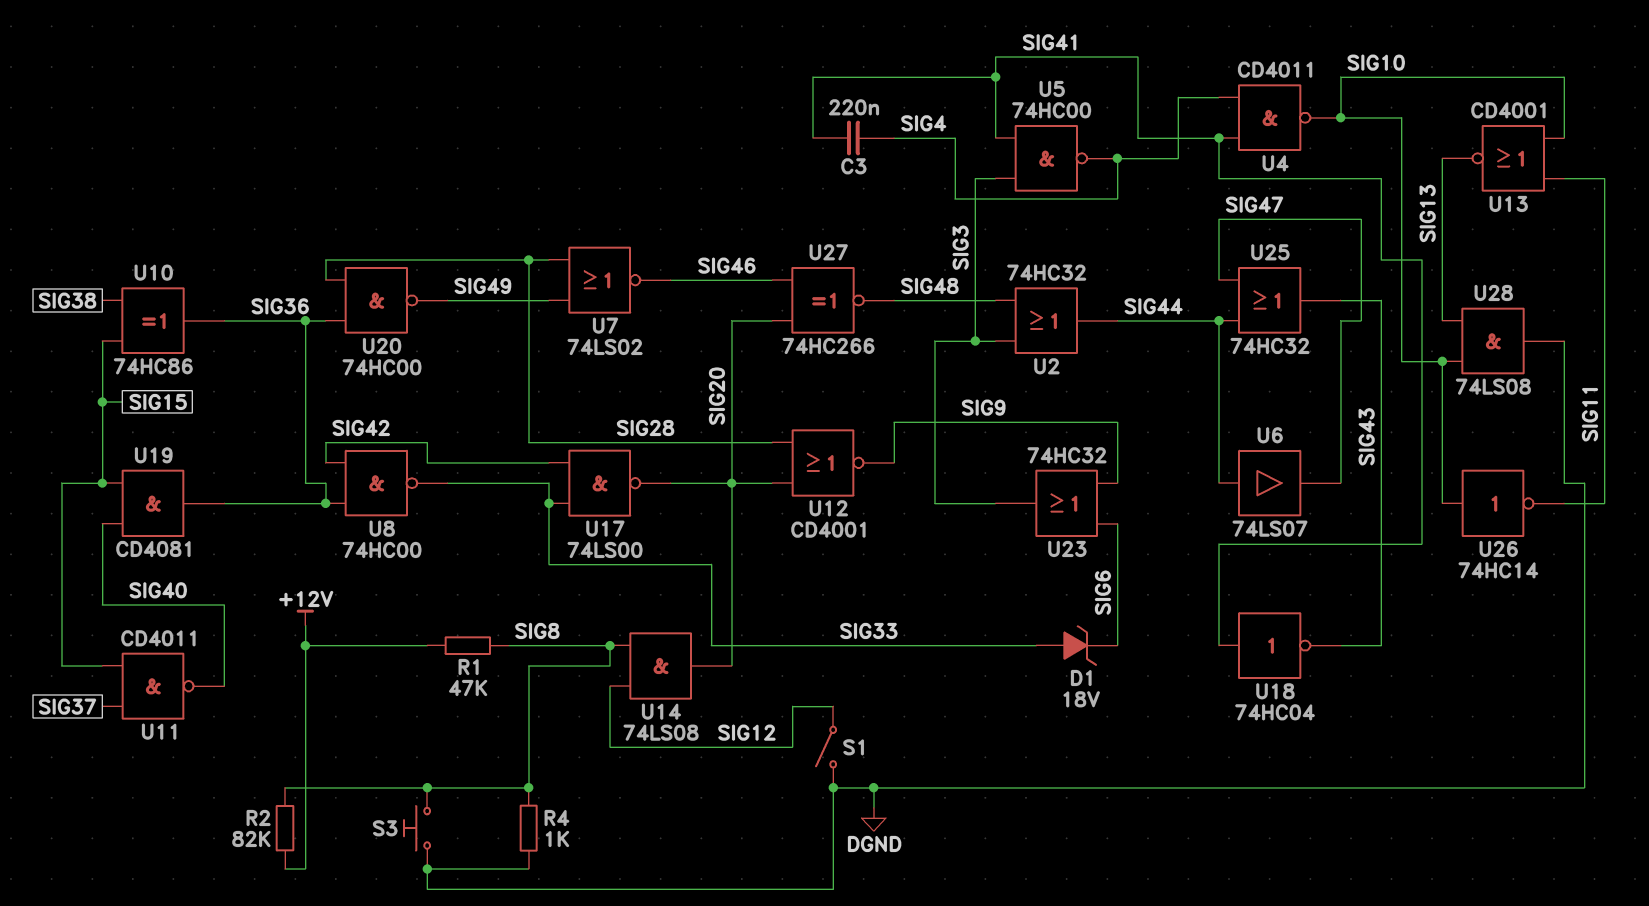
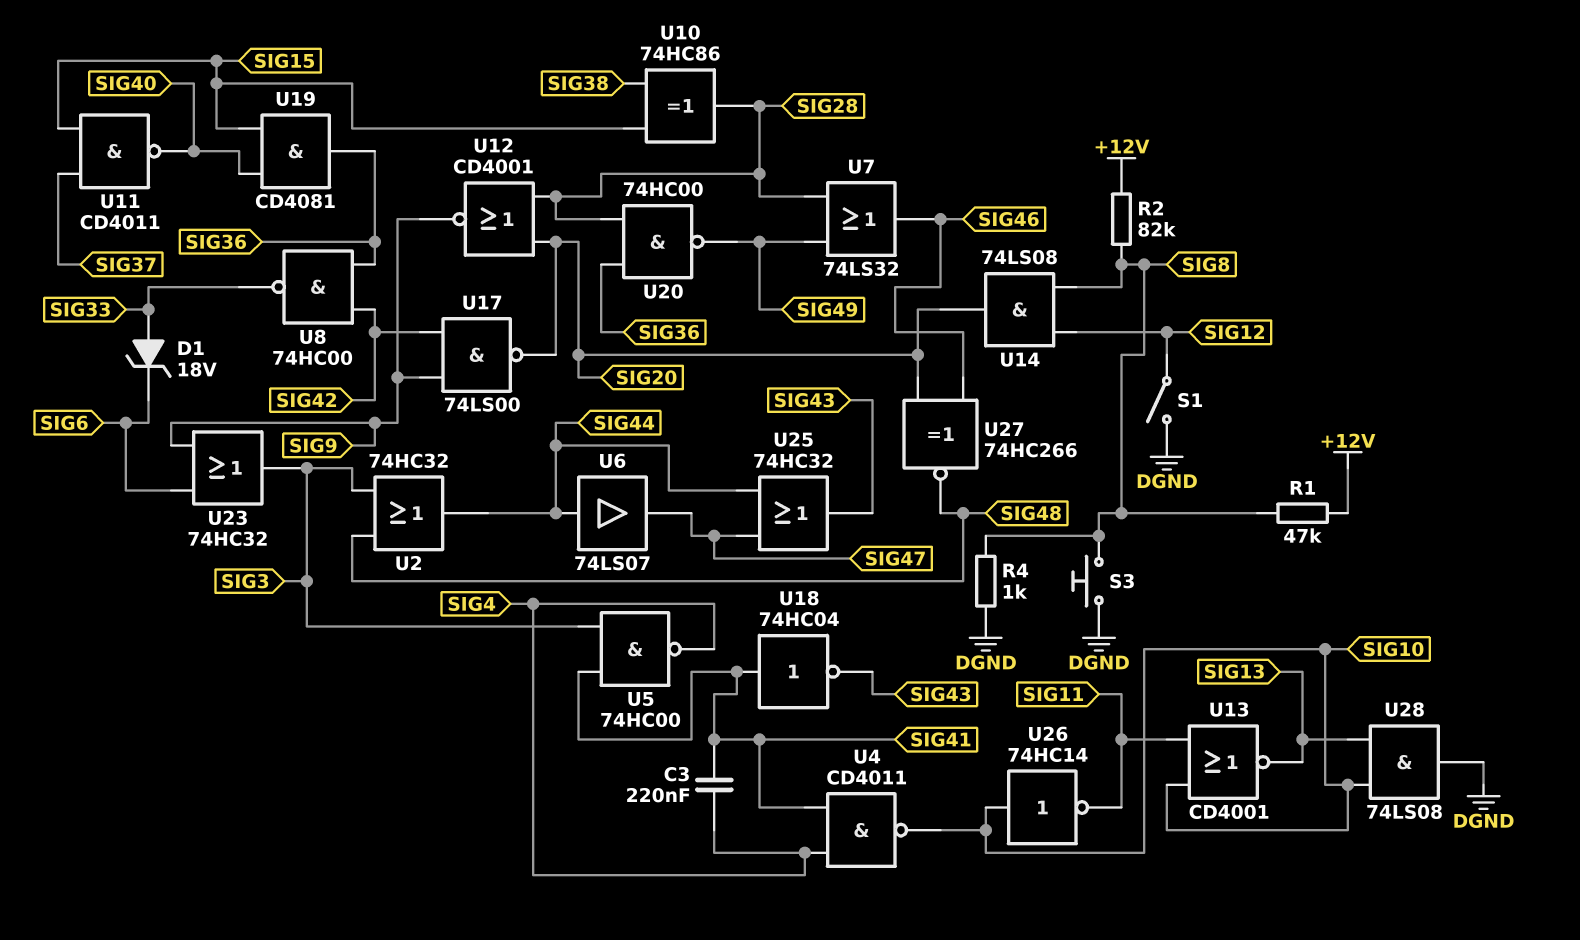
U7: NOR 74LS02 (in SIG28, in SIG49, out SIG46) -> OR 74LS32 (in SIG28, in SIG49, out SIG46)
U10: XOR 74HC86 (in SIG15, in SIG38, out SIG36) -> XOR 74HC86 (in SIG15, in SIG38, out SIG28)
U17: NAND 74LS00 (in SIG33, in SIG42, out SIG20) -> NAND 74LS00 (in SIG9, in SIG42, out SIG20)

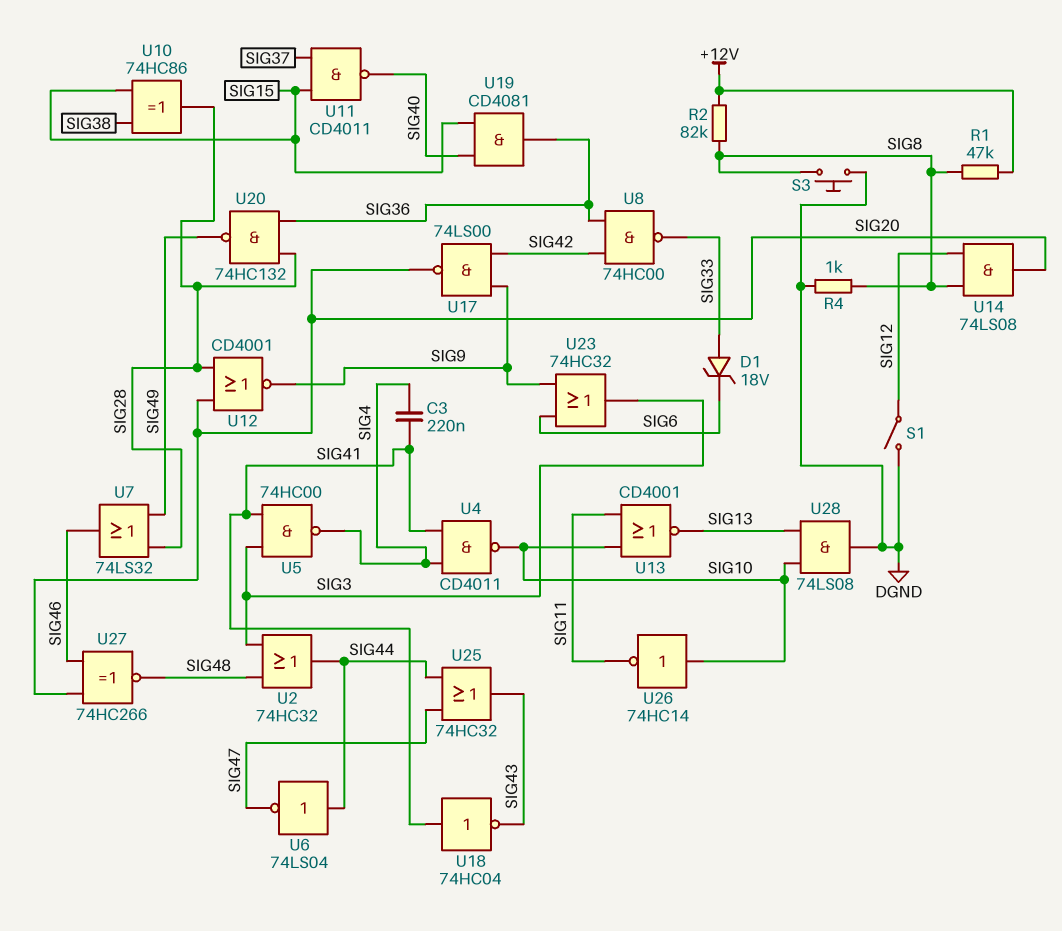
U6: buffer 74LS07 (in SIG44, out SIG47) -> NOT 74LS04 (in SIG44, out SIG47)
U20: NAND 74HC00 (in SIG28, in SIG36, out SIG49) -> NAND 74HC132 (in SIG28, in SIG36, out SIG49)

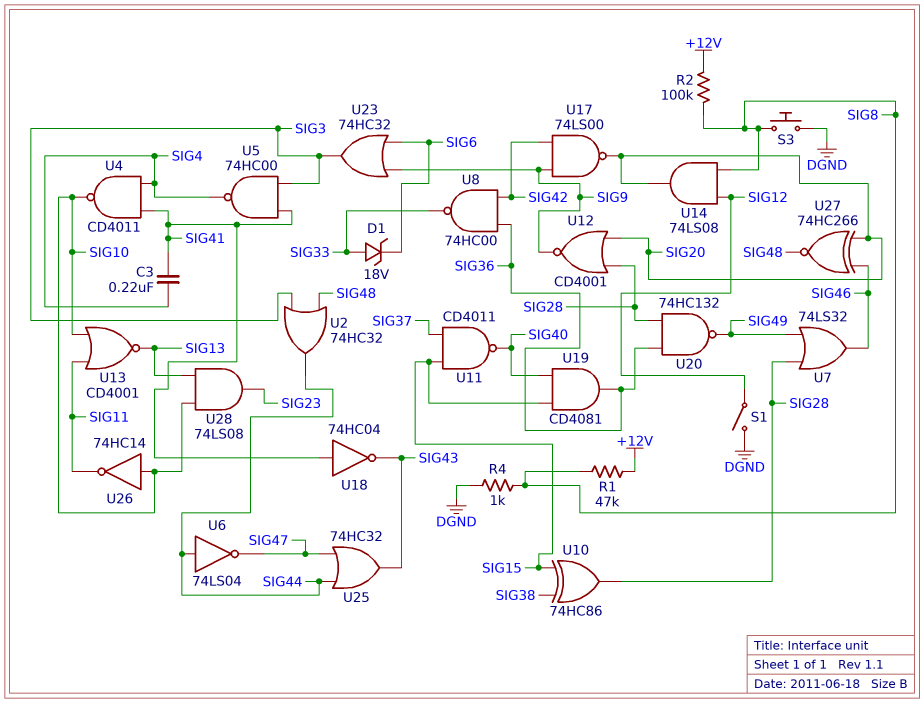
R2: 82k (+12V, SIG8) -> 100k (+12V, SIG8)
U28: AND 74LS08 (in SIG10, in SIG13, out DGND) -> AND 74LS08 (in SIG10, in SIG13, out SIG23)

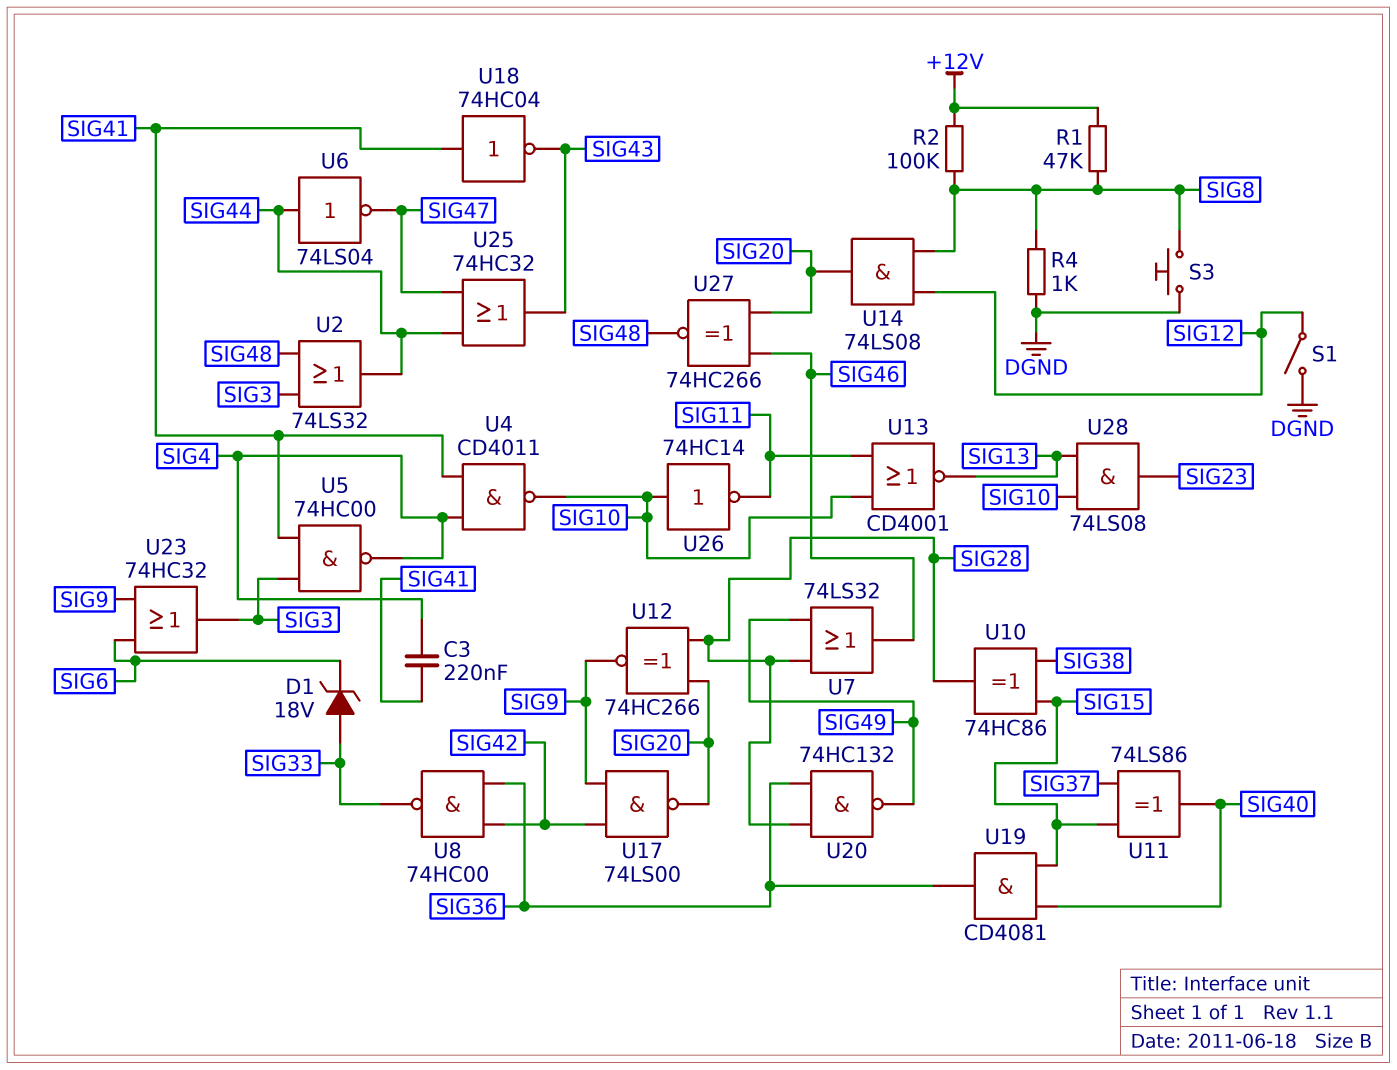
U2: OR 74HC32 (in SIG3, in SIG48, out SIG44) -> OR 74LS32 (in SIG3, in SIG48, out SIG44)
U11: NAND CD4011 (in SIG15, in SIG37, out SIG40) -> XOR 74LS86 (in SIG15, in SIG37, out SIG40)
U12: NOR CD4001 (in SIG20, in SIG28, out SIG9) -> XNOR 74HC266 (in SIG20, in SIG28, out SIG9)

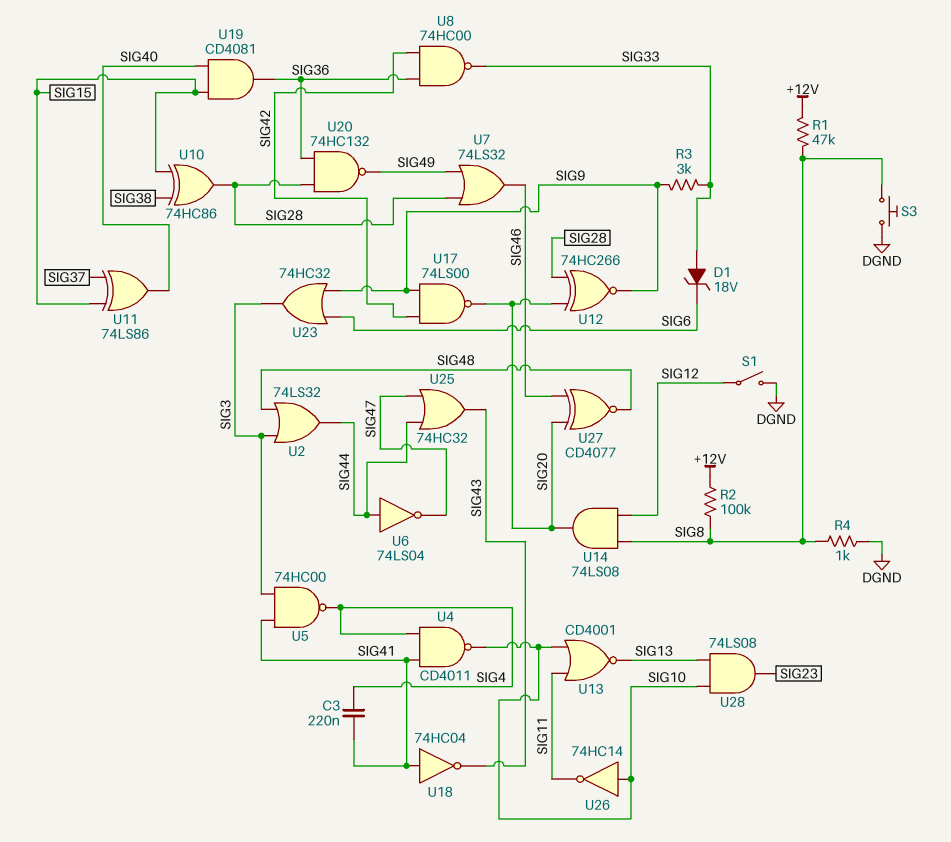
R3: none -> 3k (SIG9, SIG33)
U27: XNOR 74HC266 (in SIG20, in SIG46, out SIG48) -> XNOR CD4077 (in SIG20, in SIG46, out SIG48)

